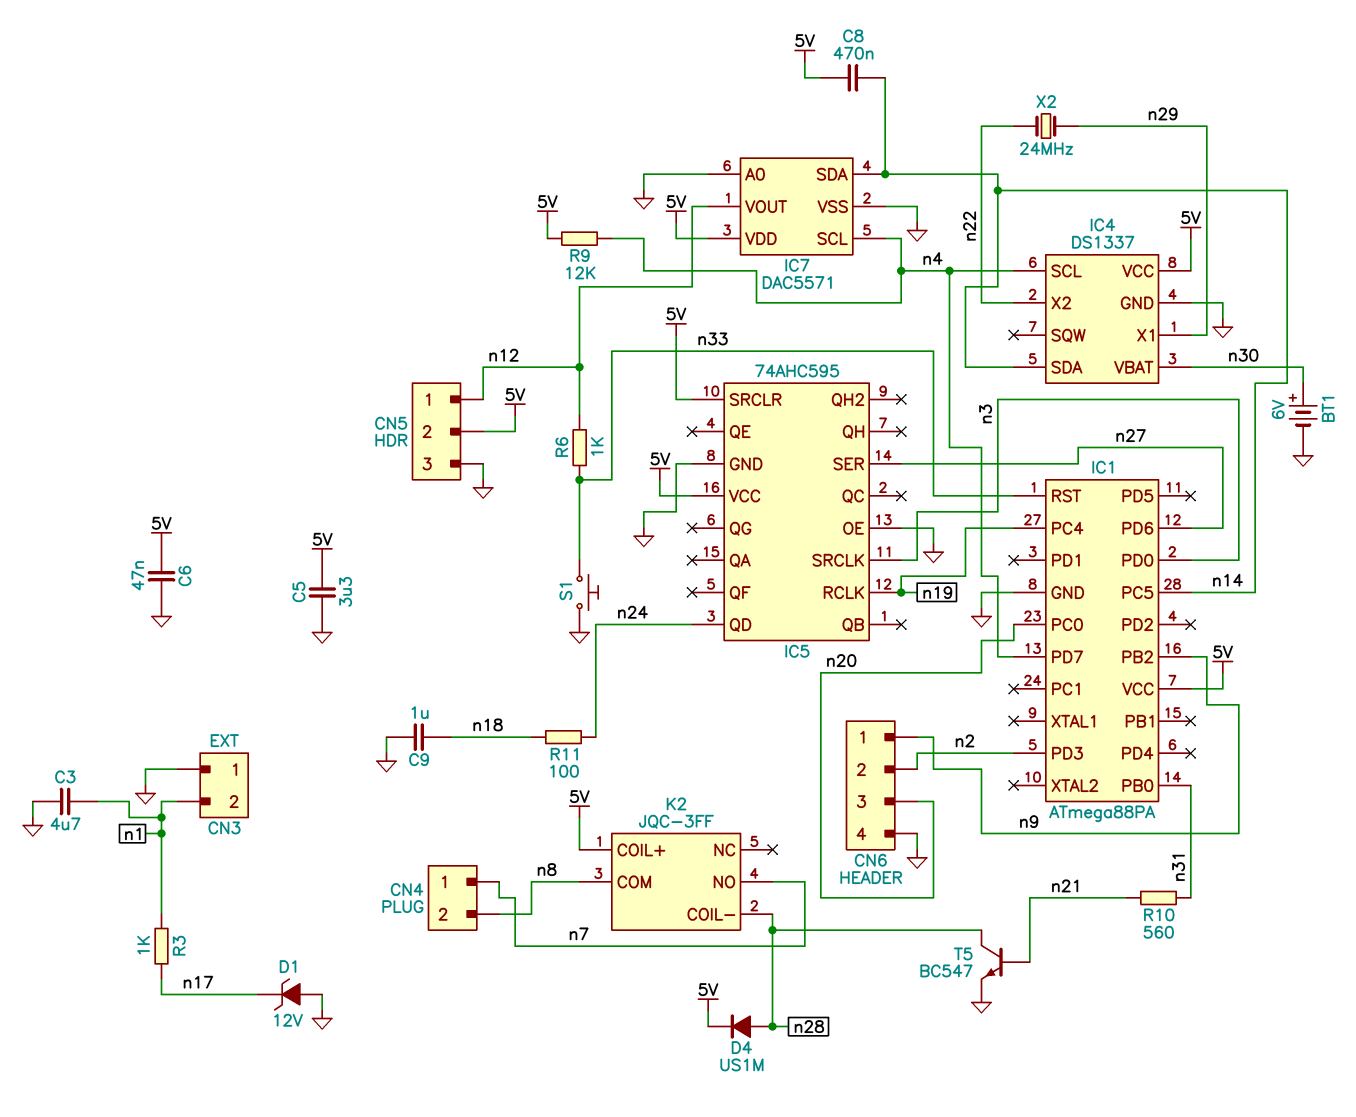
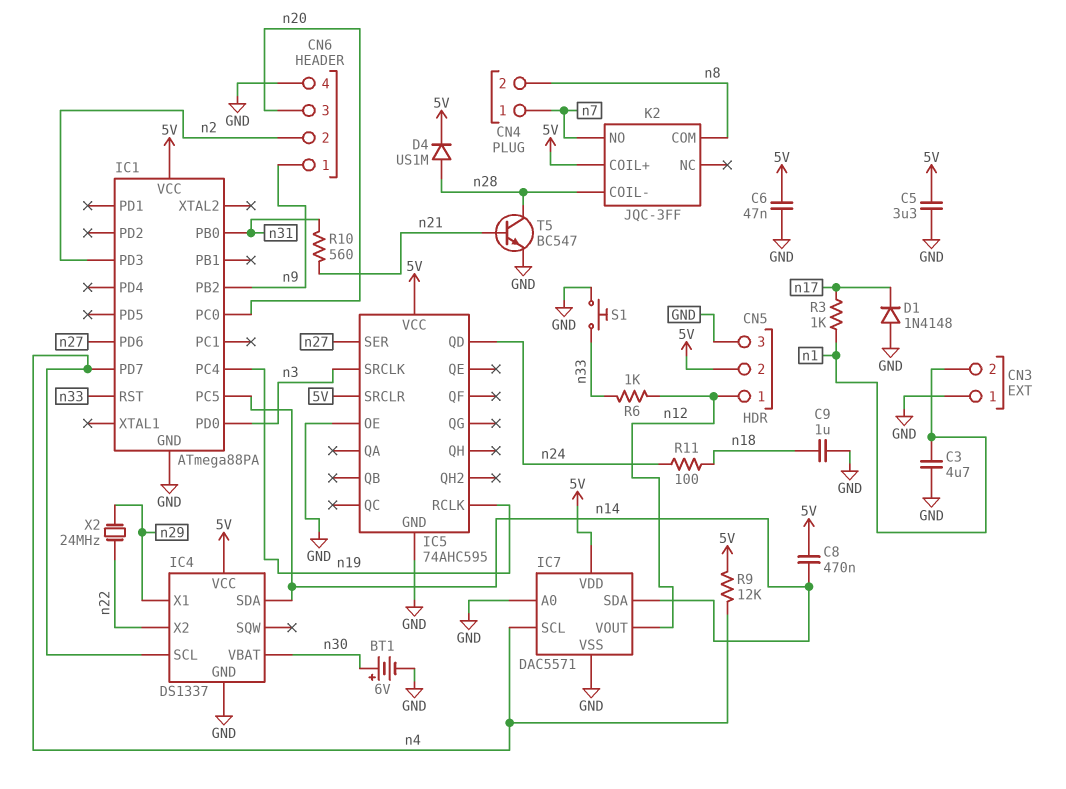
D1: zener 12V (A GND, K n17) -> diode 1N4148 (A GND, K n17)

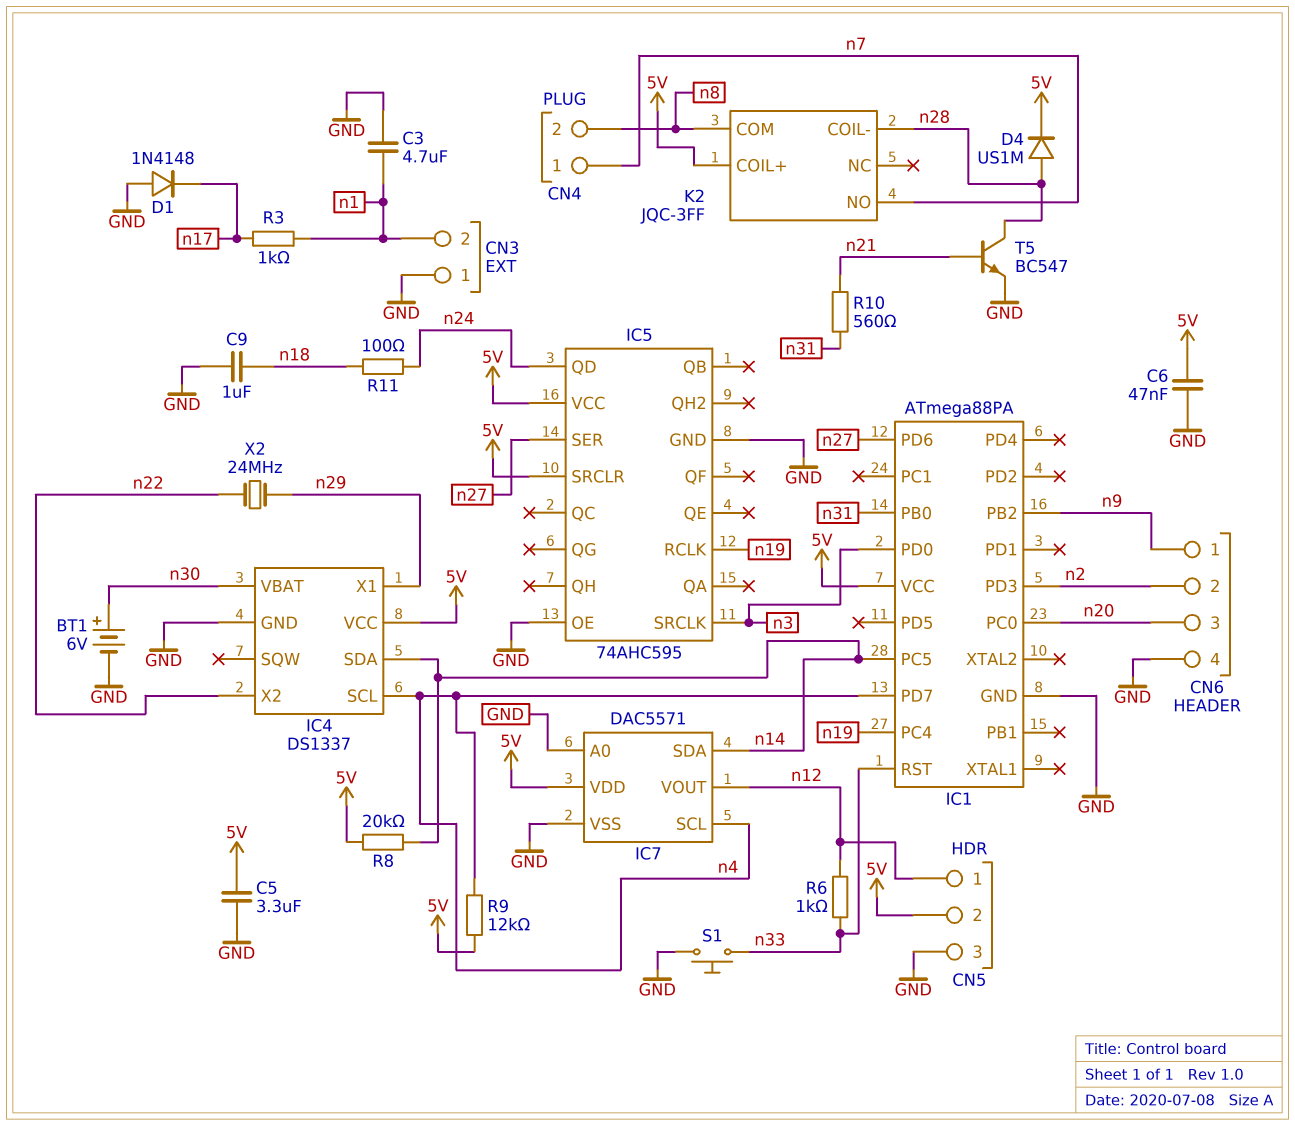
C8: 470nF (5V, n14) -> none
R8: none -> 20k (5V, n14)

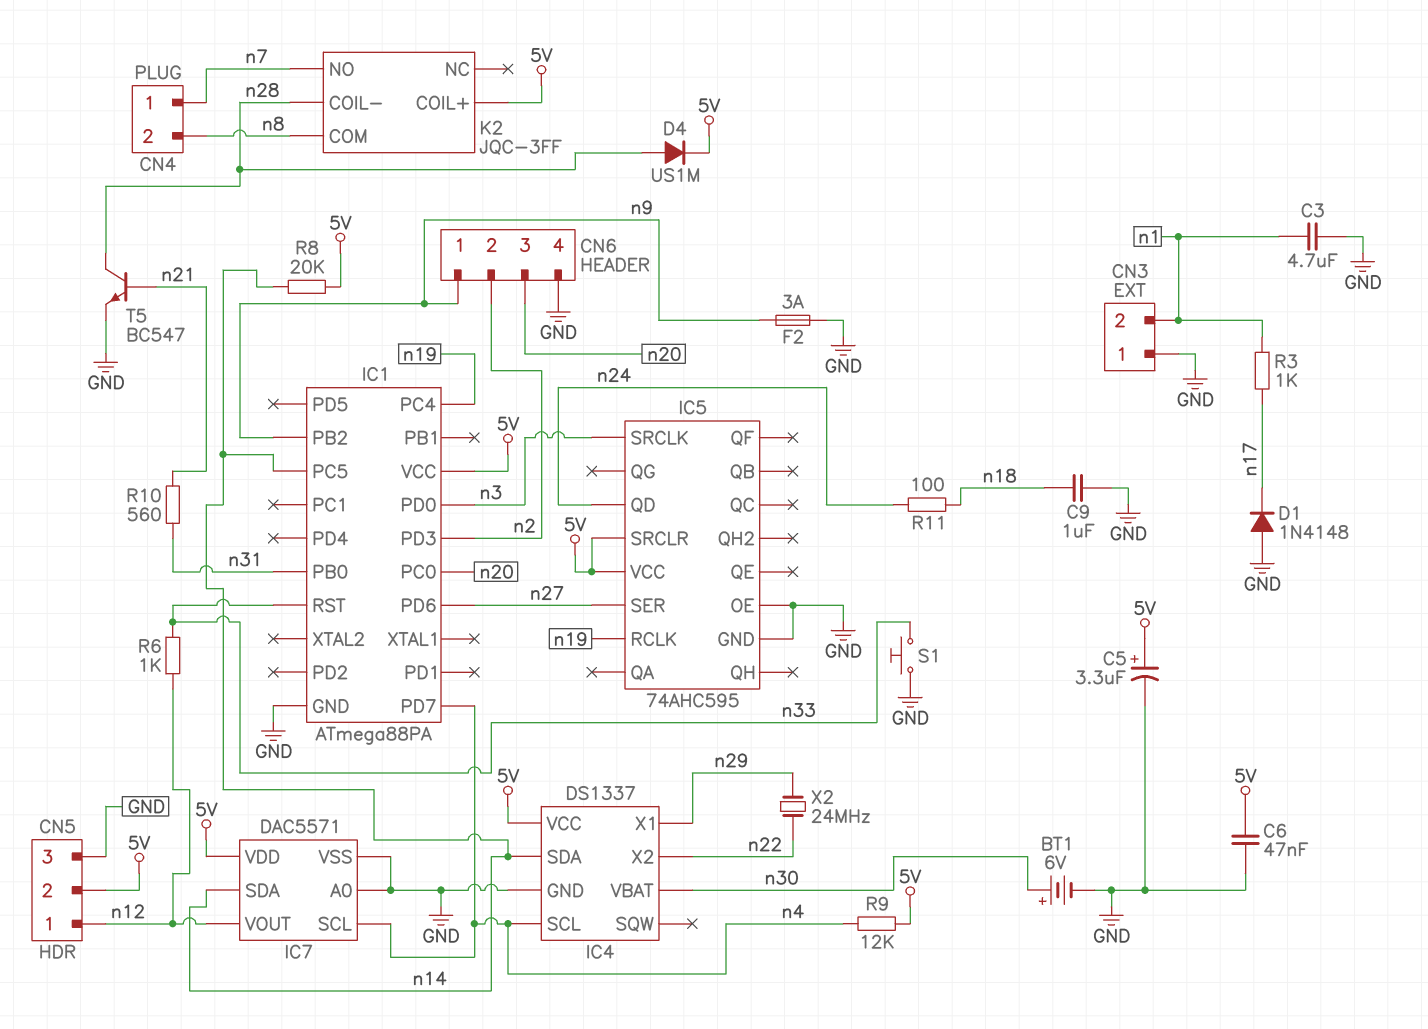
C5: 3.3uF (5V, GND) -> 3.3uF (plus 5V, minus GND)
F2: none -> 3A (GND, n9)

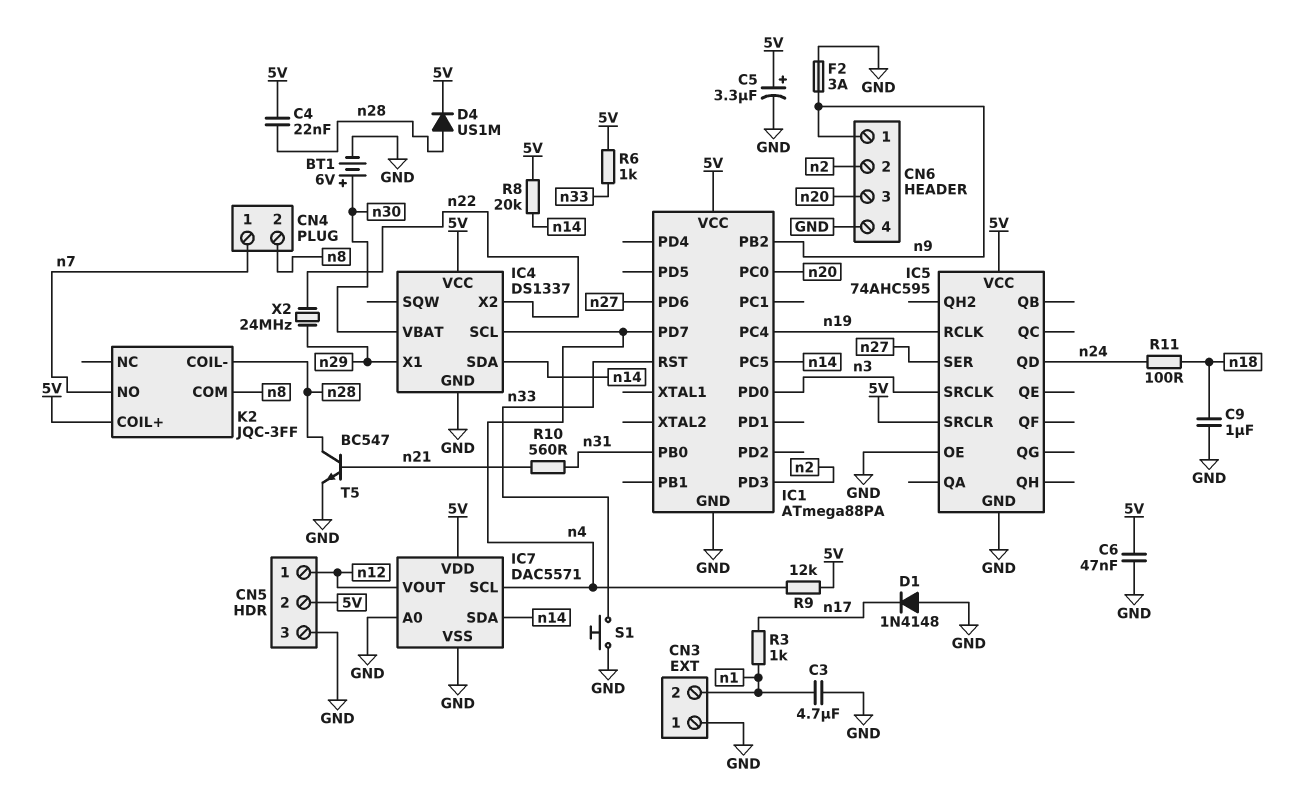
C4: none -> 22nF (5V, n28)
R6: 1k (n12, n33) -> 1k (5V, n33)

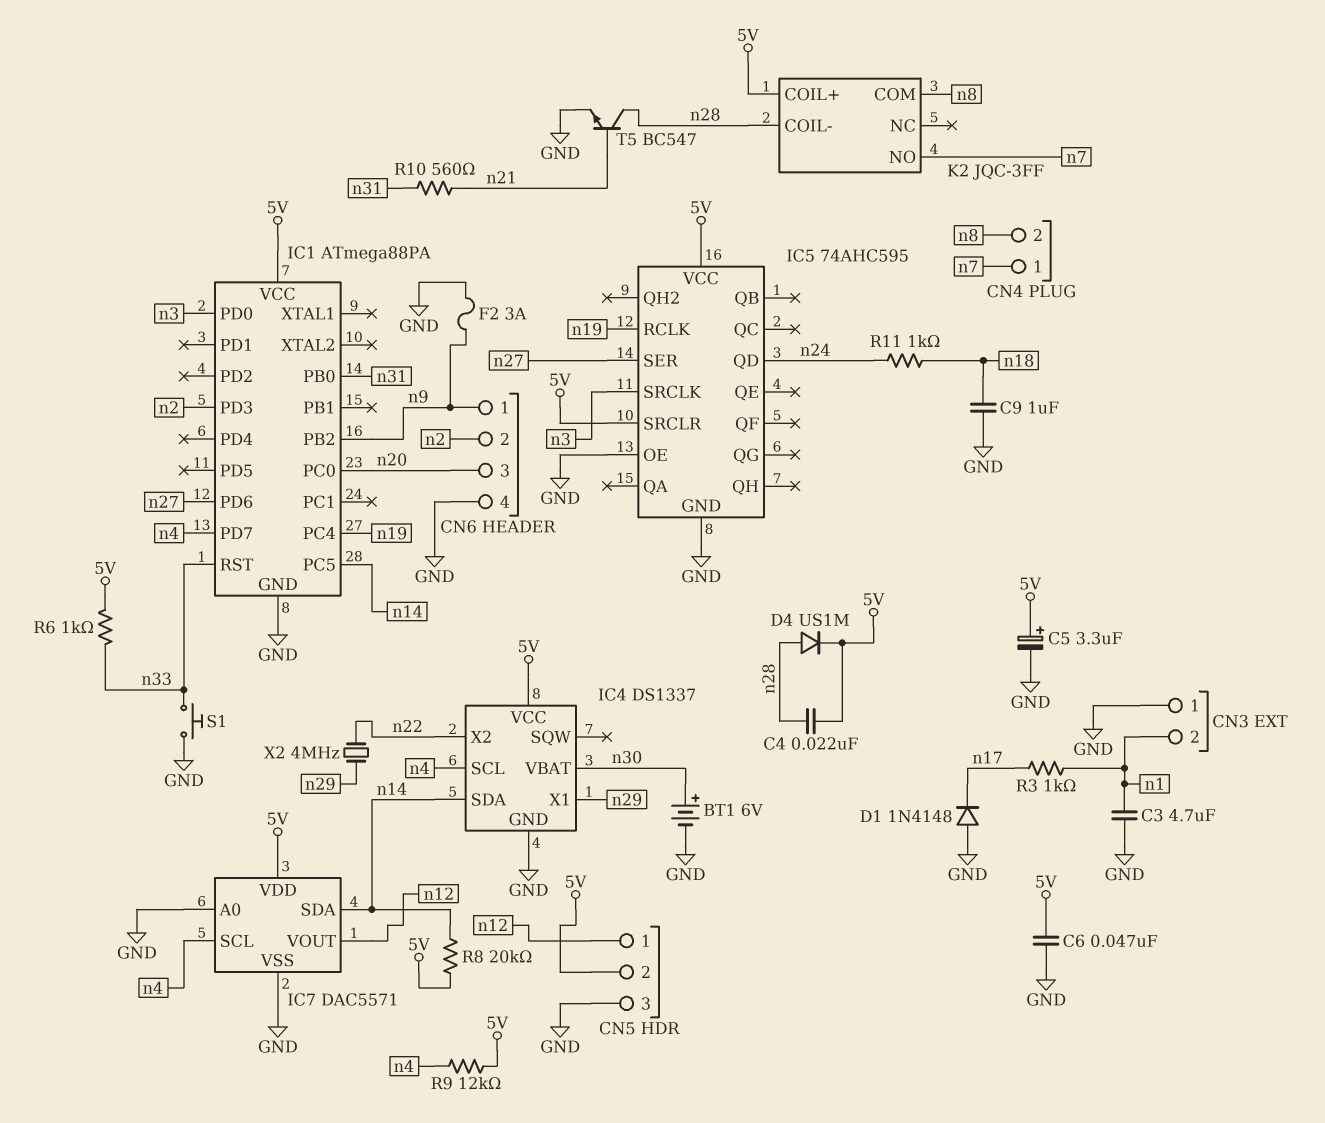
R11: 100 (n18, n24) -> 1k (n18, n24)
X2: 24MHz (n22, n29) -> 4MHz (n22, n29)

